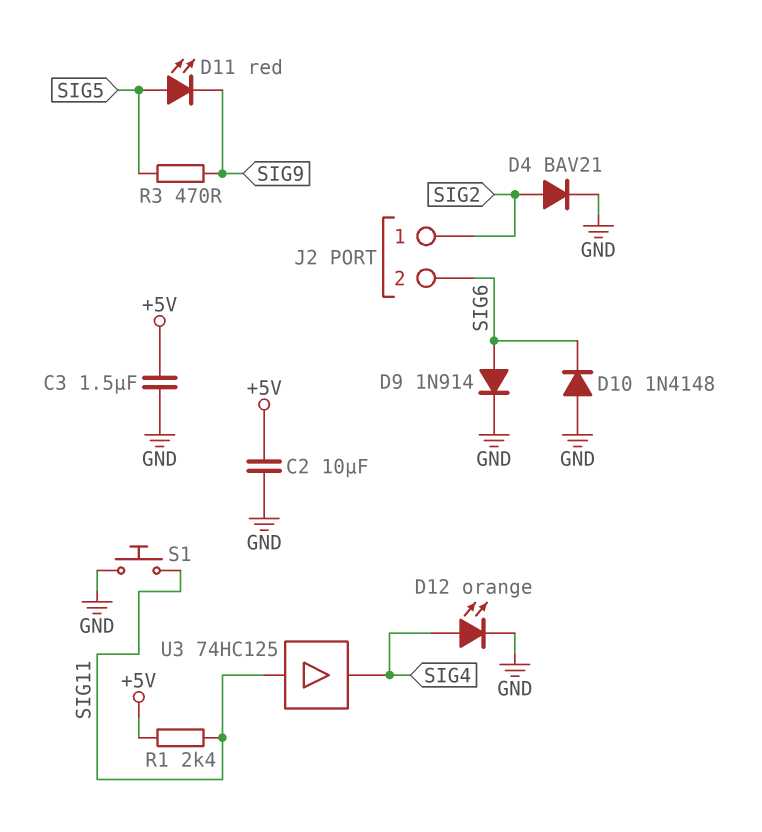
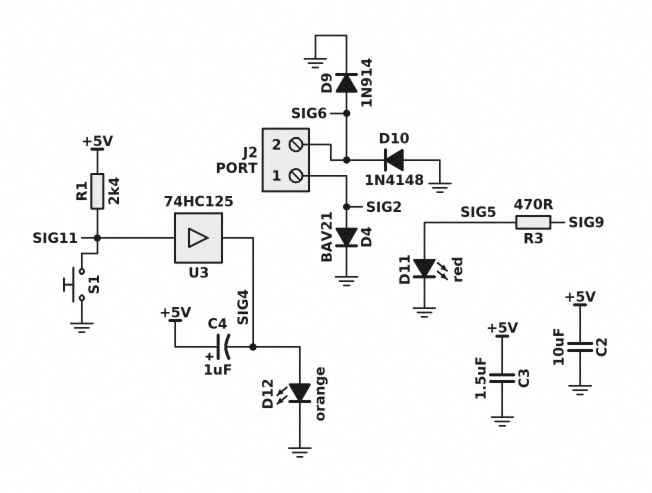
C4: none -> 1uF (plus +5V, minus SIG4)
D11: LED red (A SIG5, K SIG9) -> LED red (A SIG5, K GND)

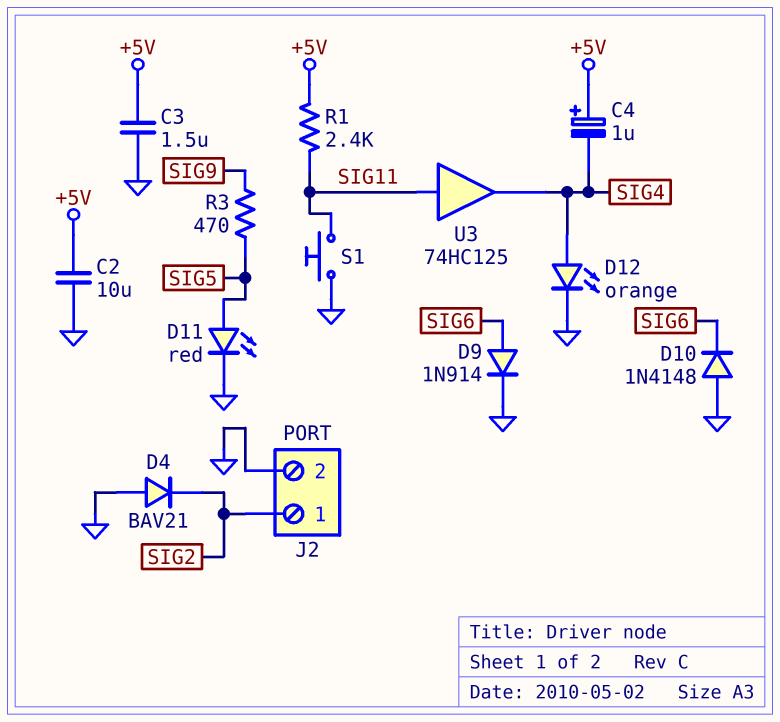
D4: diode BAV21 (A SIG2, K GND) -> diode BAV21 (A GND, K SIG2)
J2 pin 2: SIG6 -> GND

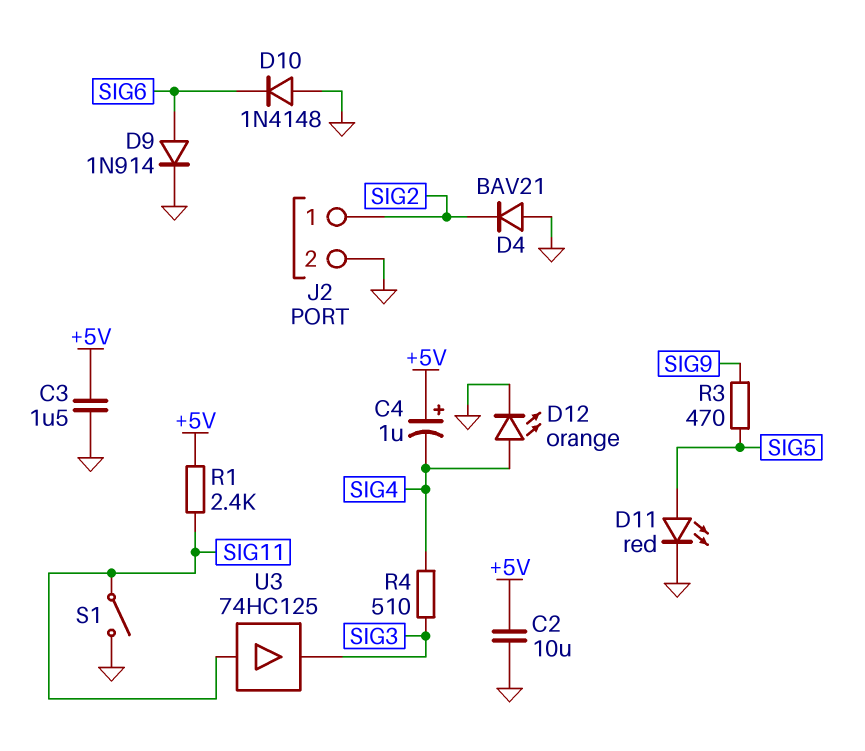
R4: none -> 510 (SIG3, SIG4)
S1: button (GND, SIG11) -> switch (GND, SIG11)
U3: buffer 74HC125 (in SIG11, out SIG4) -> buffer 74HC125 (in SIG11, out SIG3)

